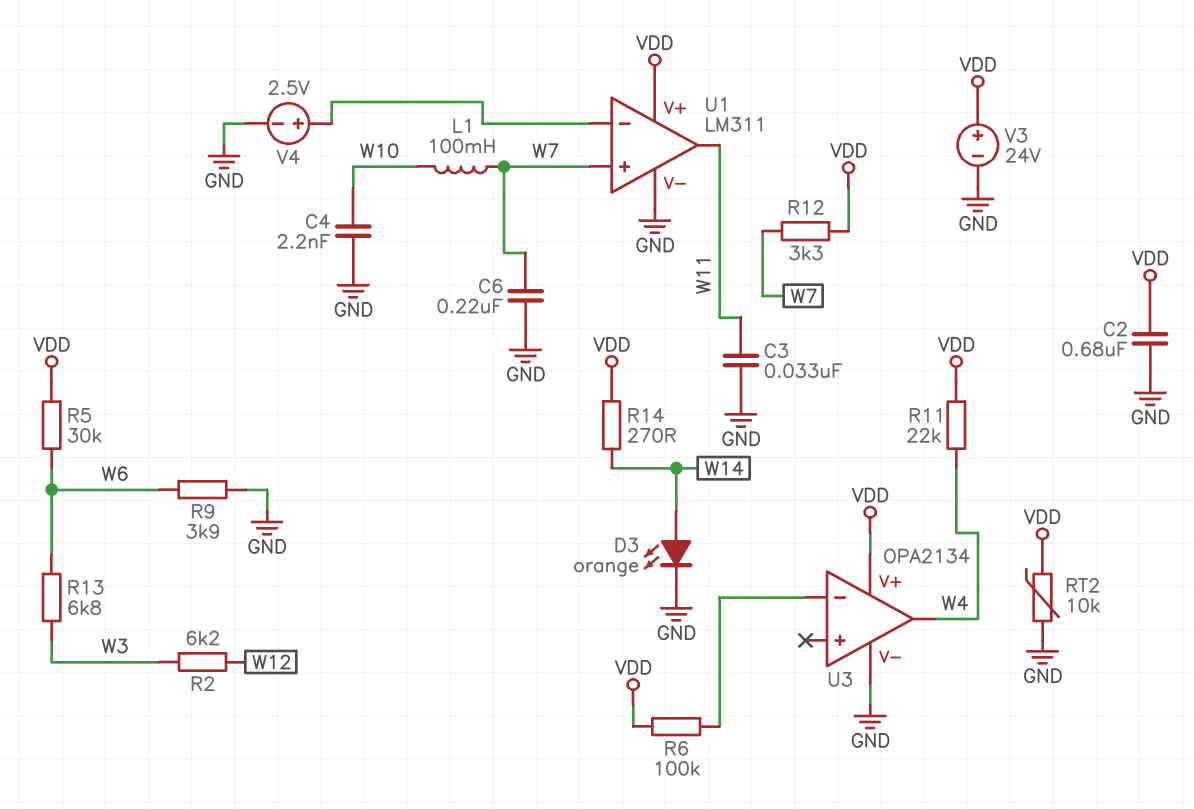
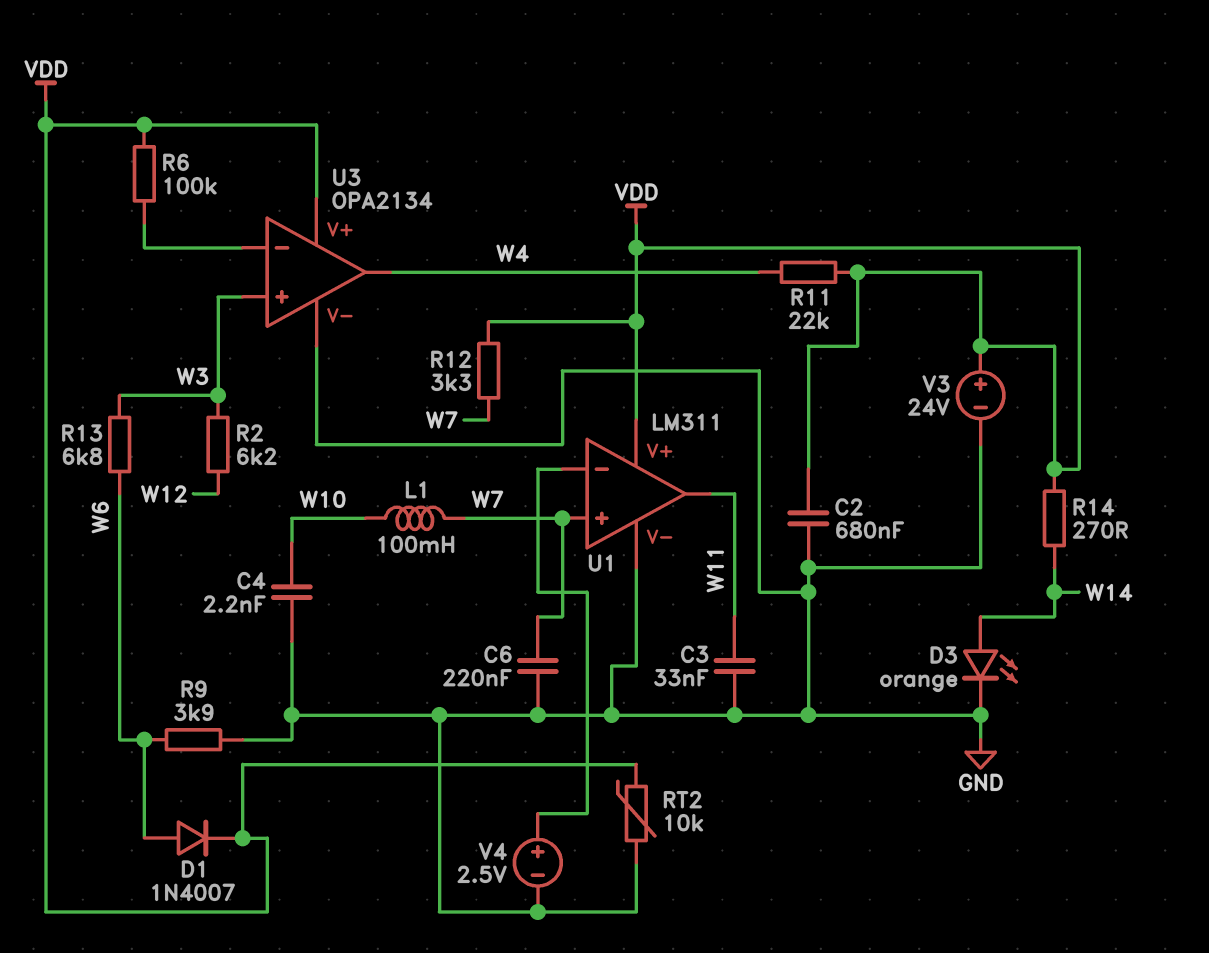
D1: none -> diode 1N4007 (A W6, K VDD)
R5: 30k (VDD, W6) -> none
U3 pin in+: none -> W3

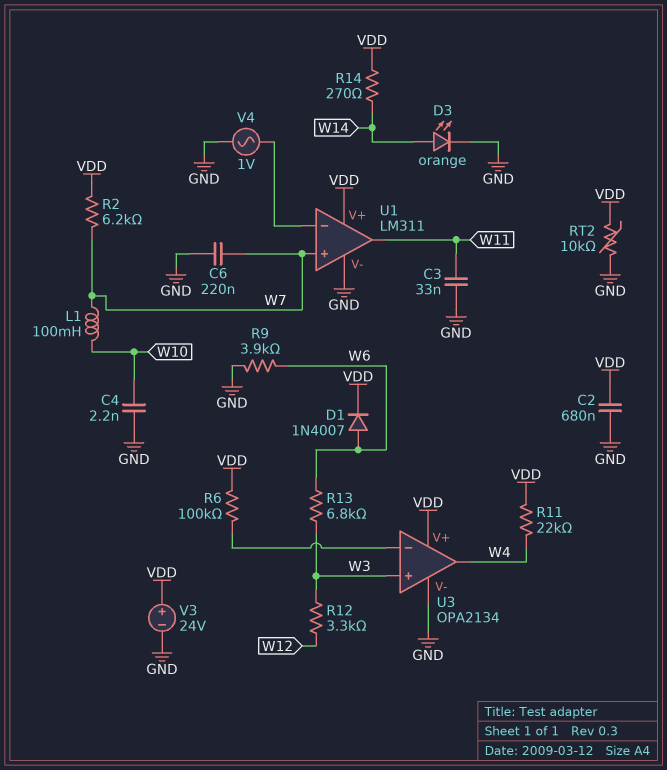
R2: 6.2k (W3, W12) -> 6.2k (VDD, W7)
R12: 3.3k (VDD, W7) -> 3.3k (W3, W12)
V4: 2.5V (plus U1/in-, minus GND) -> AC 1V (GND, U1/in-)

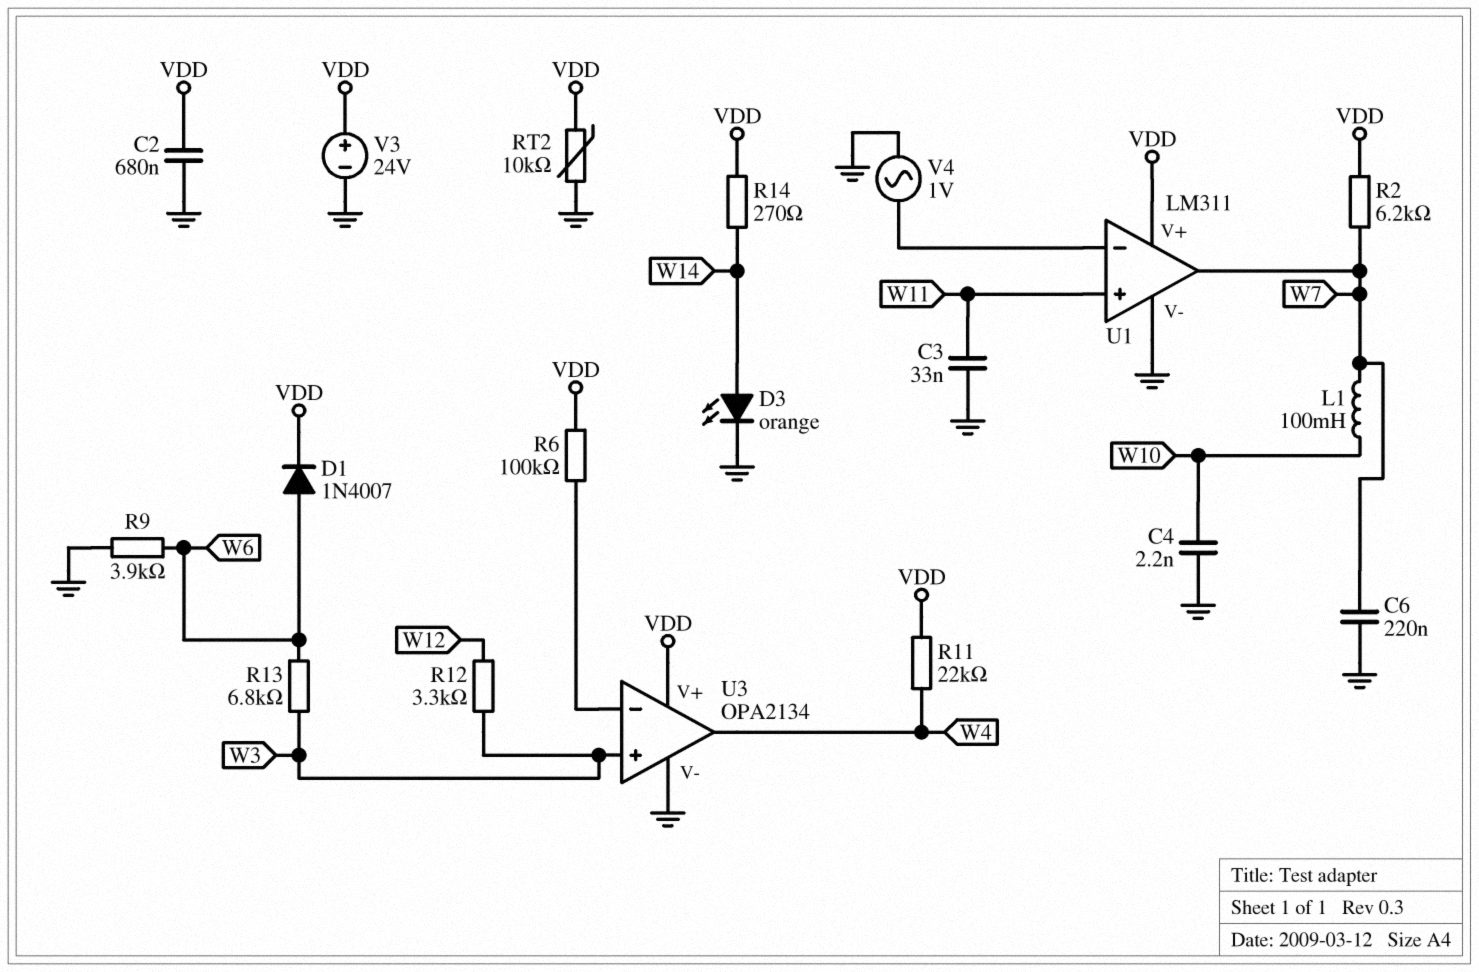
U1 pin in+: W7 -> W11
U1 pin out: W11 -> W7

